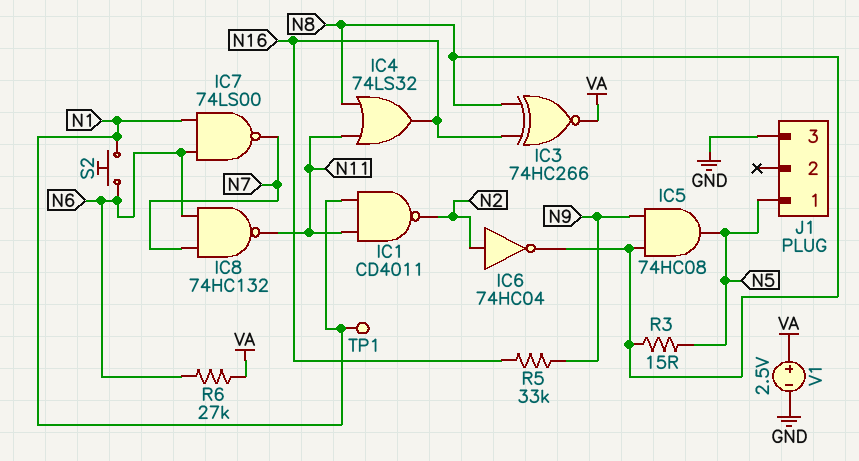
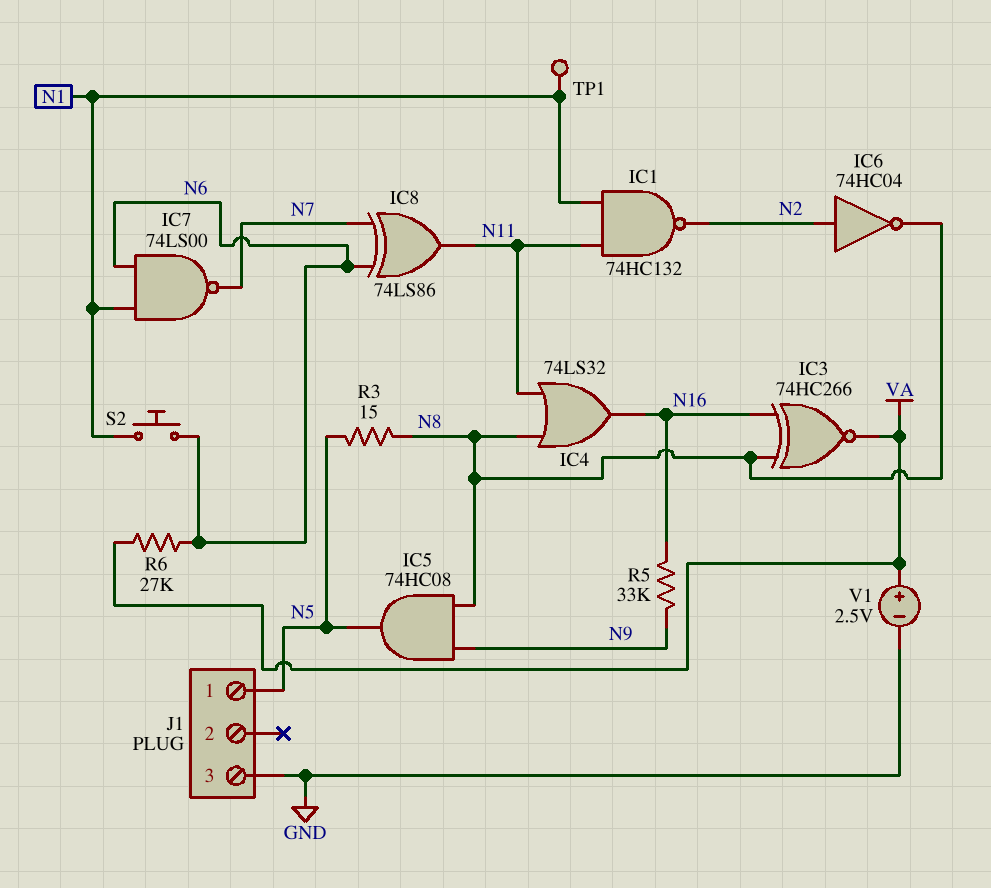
IC1: NAND CD4011 (in N1, in N11, out N2) -> NAND 74HC132 (in N1, in N11, out N2)
IC8: NAND 74HC132 (in N6, in N7, out N11) -> XOR 74LS86 (in N6, in N7, out N11)

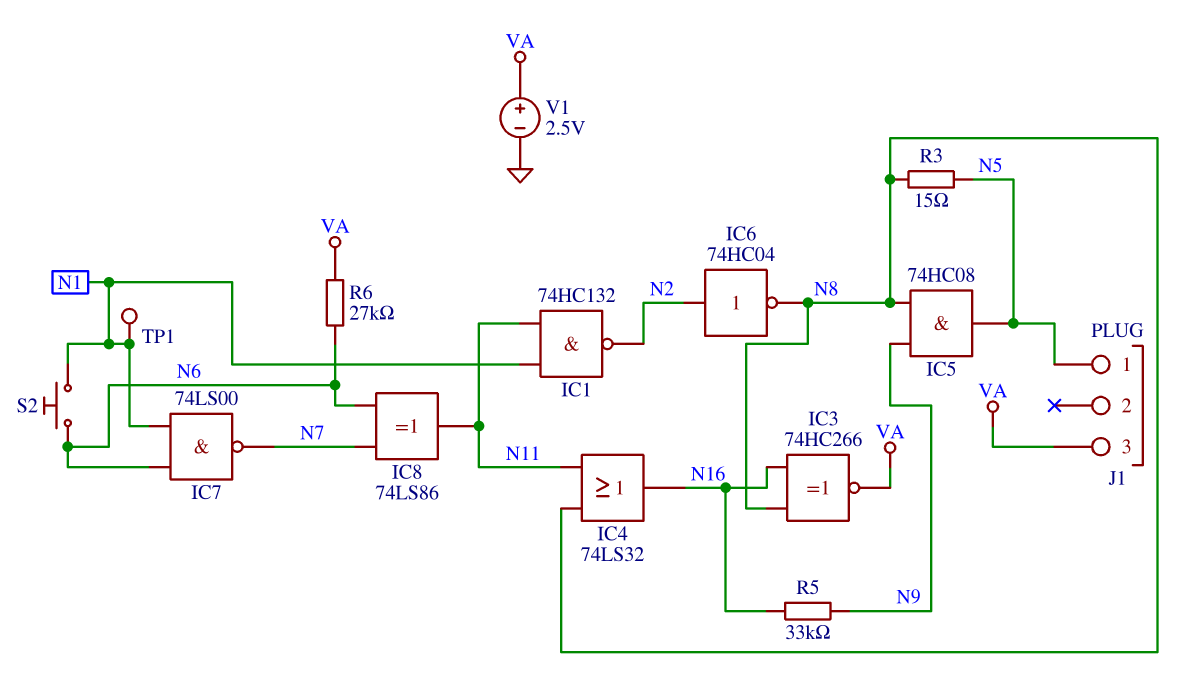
J1 pin 3: GND -> VA

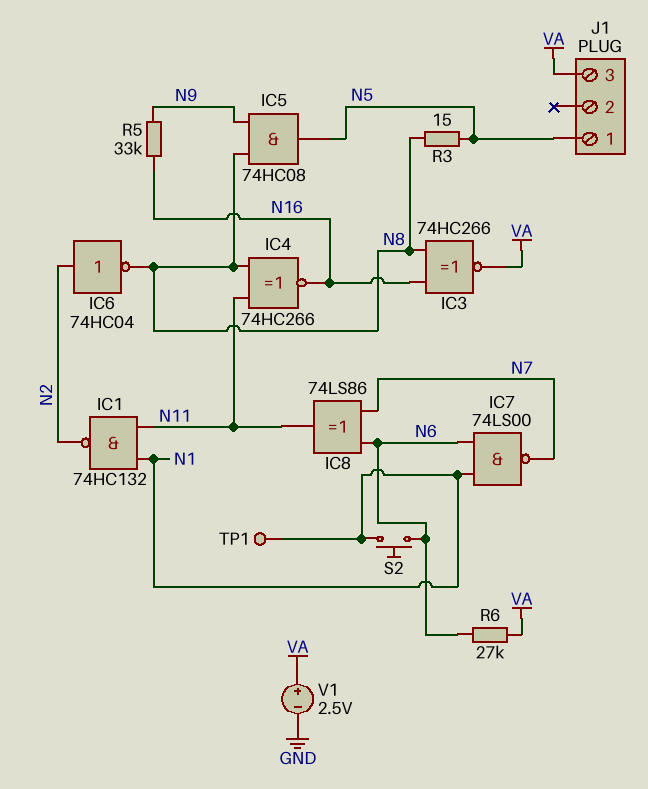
IC4: OR 74LS32 (in N8, in N11, out N16) -> XNOR 74HC266 (in N8, in N11, out N16)

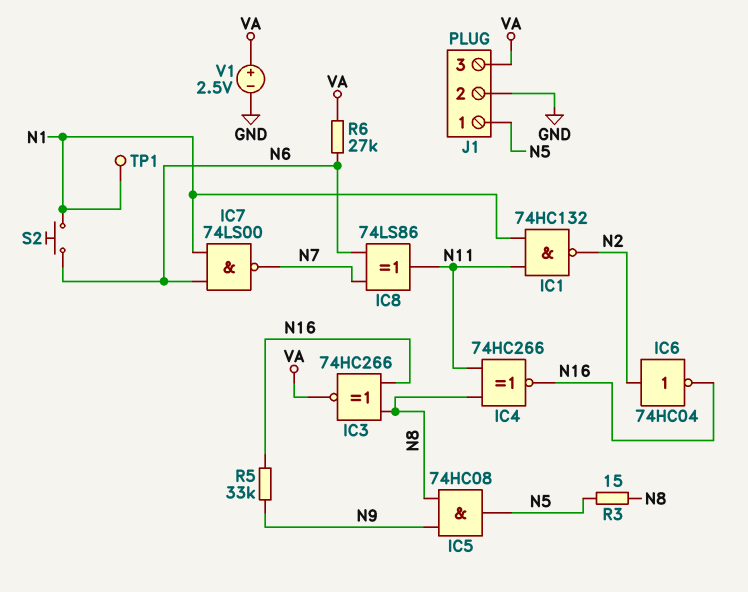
IC6: NOT 74HC04 (in N2, out N8) -> NOT 74HC04 (in N2, out N16)
J1 pin 2: none -> GND

